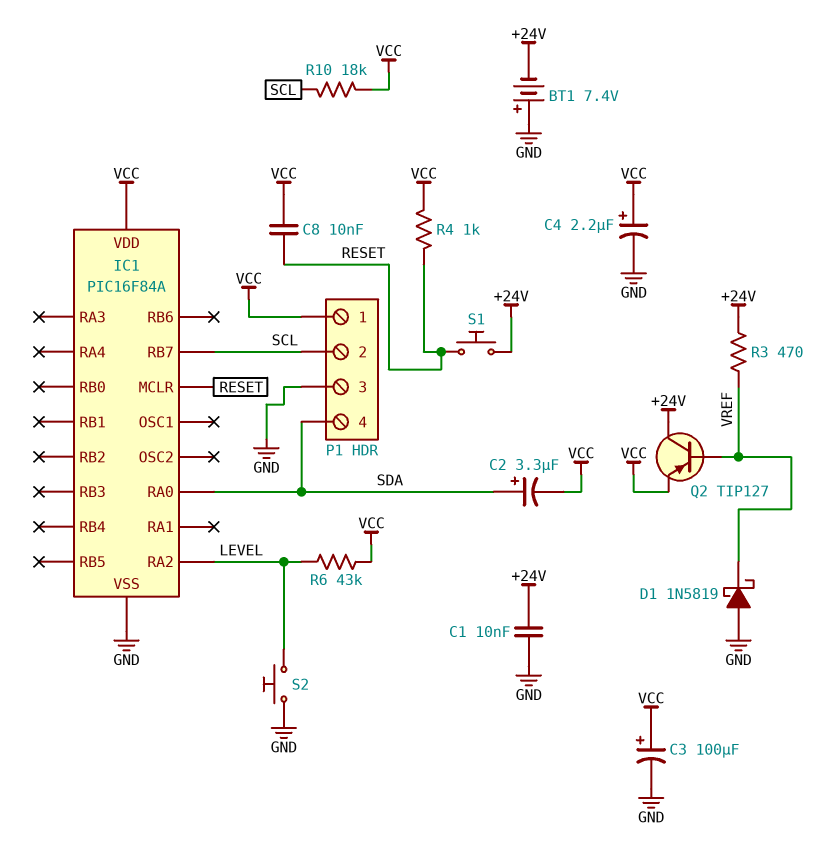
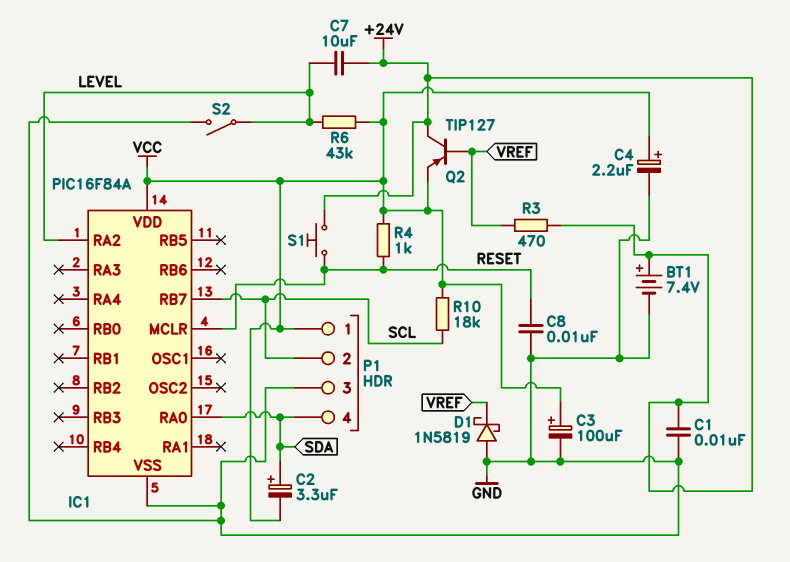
BT1: 7.4V (plus GND, minus +24V) -> 7.4V (plus +24V, minus GND)
C7: none -> 10uF (+24V, LEVEL)
C8: 10nF (RESET, VCC) -> 10nF (GND, RESET)
S2: button (GND, LEVEL) -> switch (GND, LEVEL)

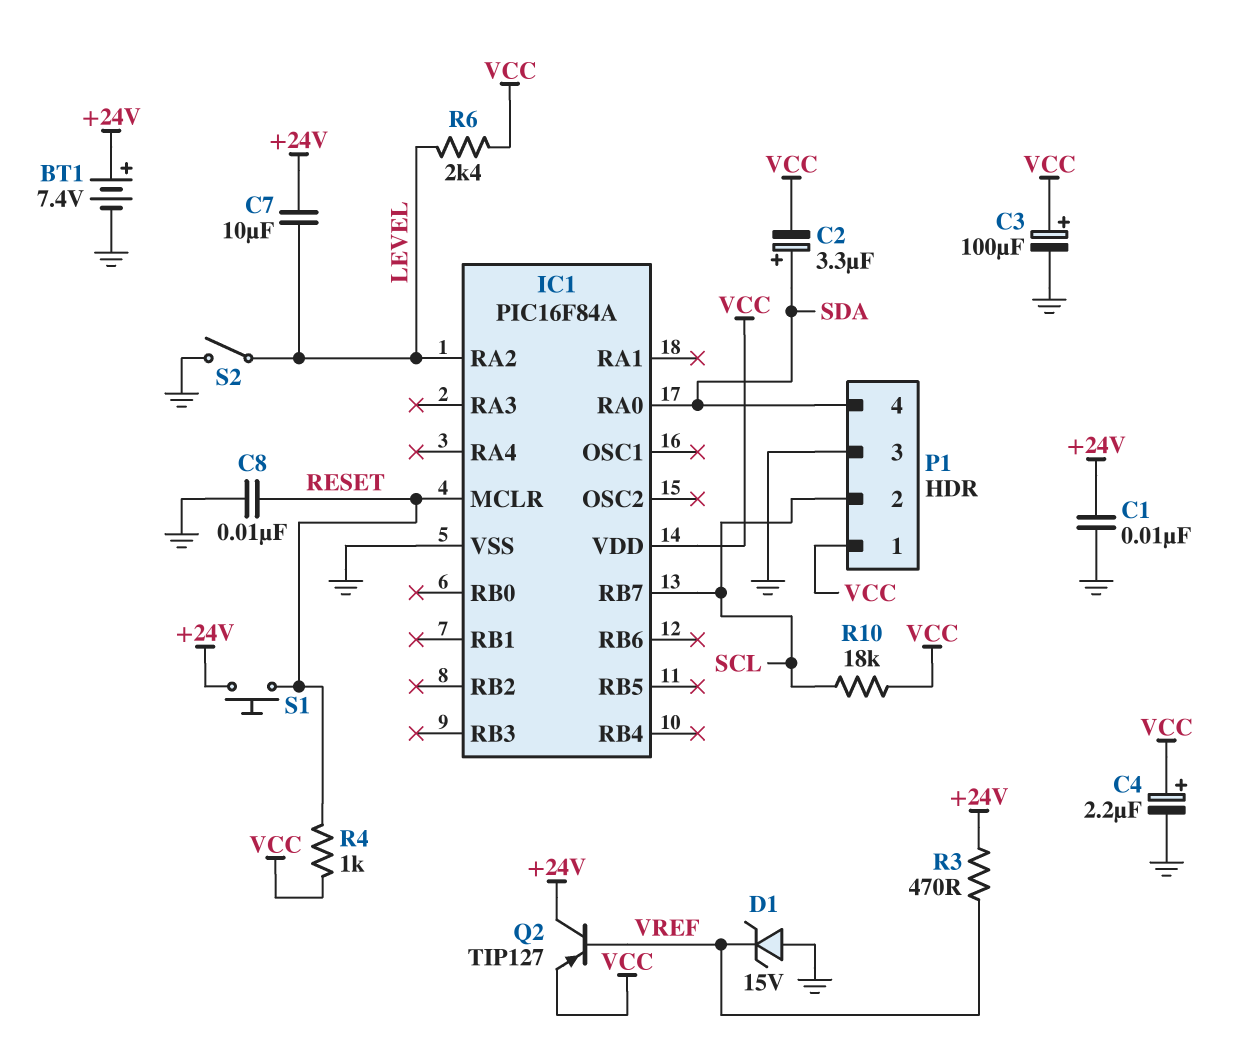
D1: schottky 1N5819 (A GND, K VREF) -> zener 15V (A GND, K VREF)
R6: 43k (LEVEL, VCC) -> 2.4k (LEVEL, VCC)

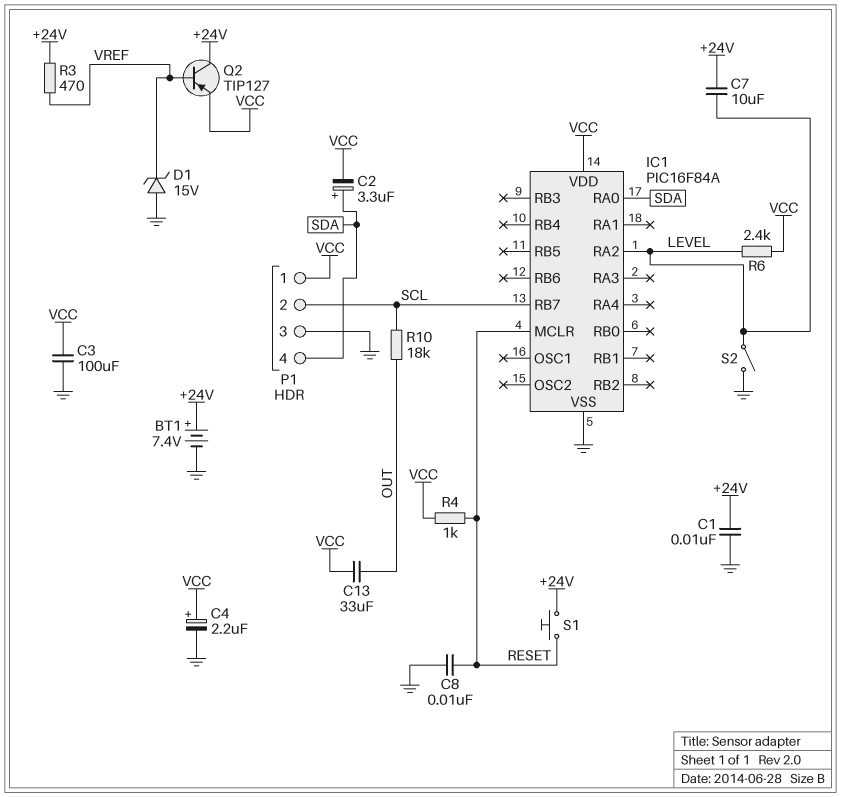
C3: 100uF (plus VCC, minus GND) -> 100uF (GND, VCC)
C13: none -> 33uF (OUT, VCC)
R10: 18k (SCL, VCC) -> 18k (OUT, SCL)

